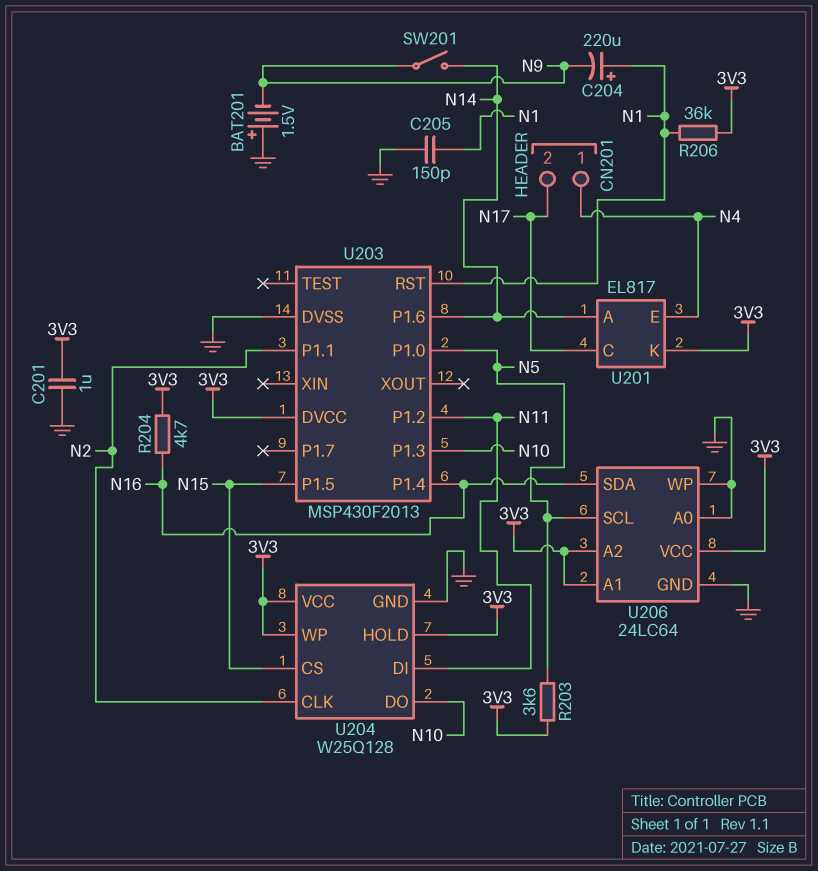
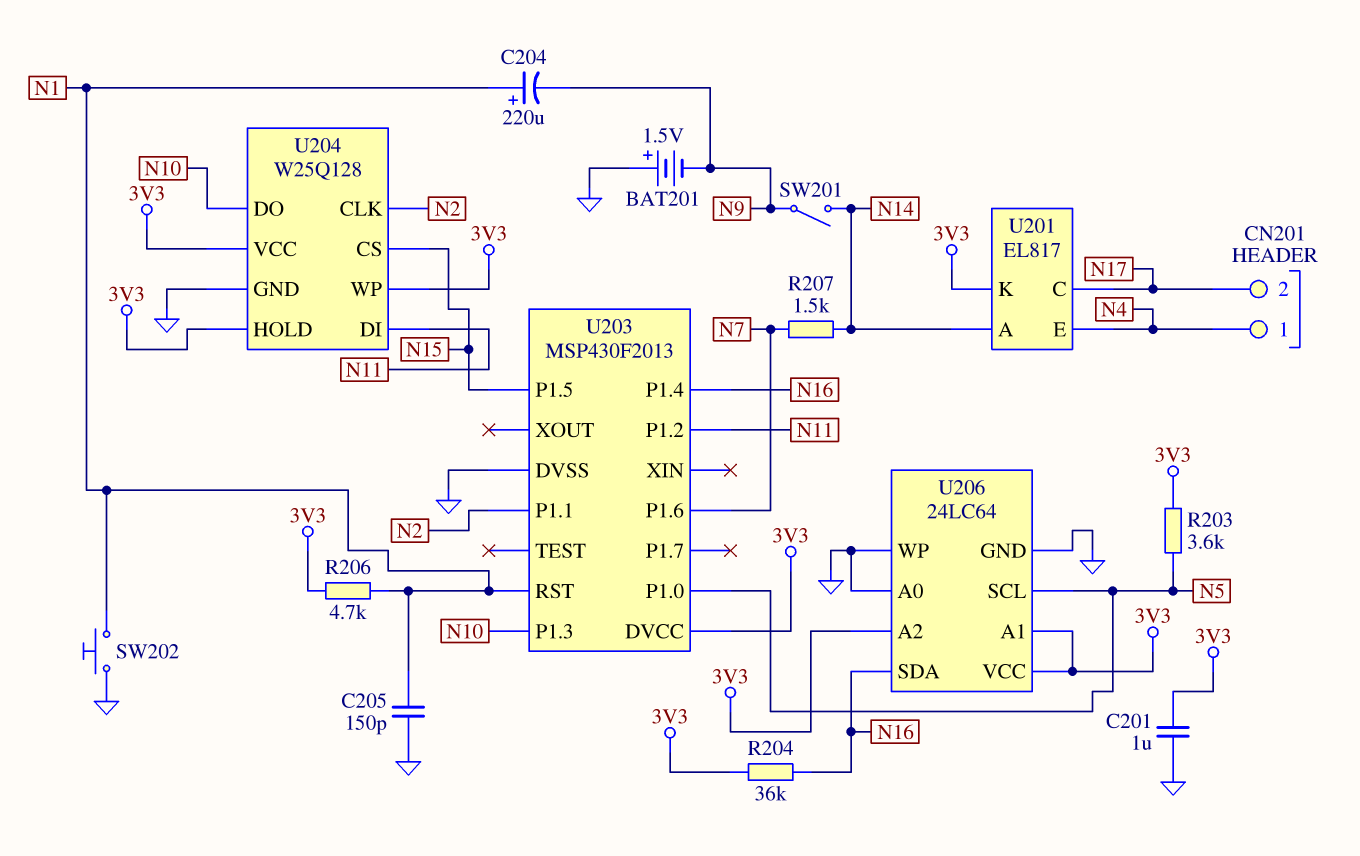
R204: 4.7k (3V3, N16) -> 36k (3V3, N16)
R206: 36k (3V3, N1) -> 4.7k (3V3, N1)
R207: none -> 1.5k (N7, N14)
SW202: none -> button (GND, N1)
U203 pin P1.6: N14 -> N7

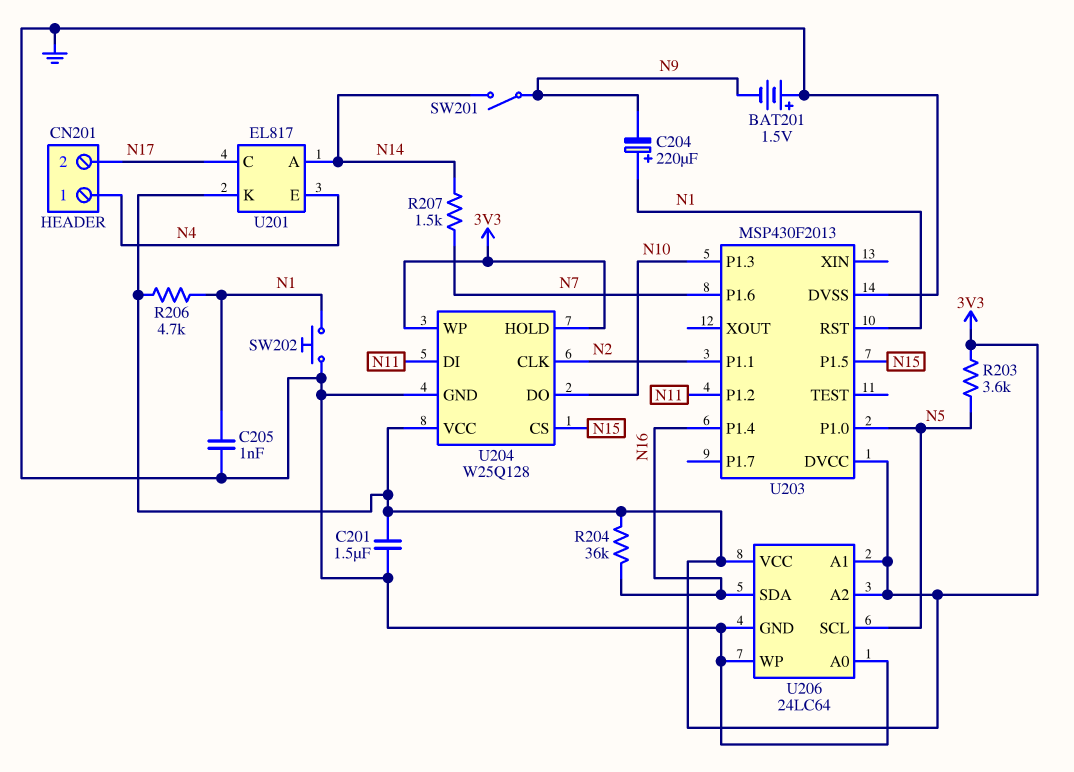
C201: 1uF (3V3, GND) -> 1.5uF (3V3, GND)
C205: 150pF (GND, N1) -> 1nF (GND, N1)

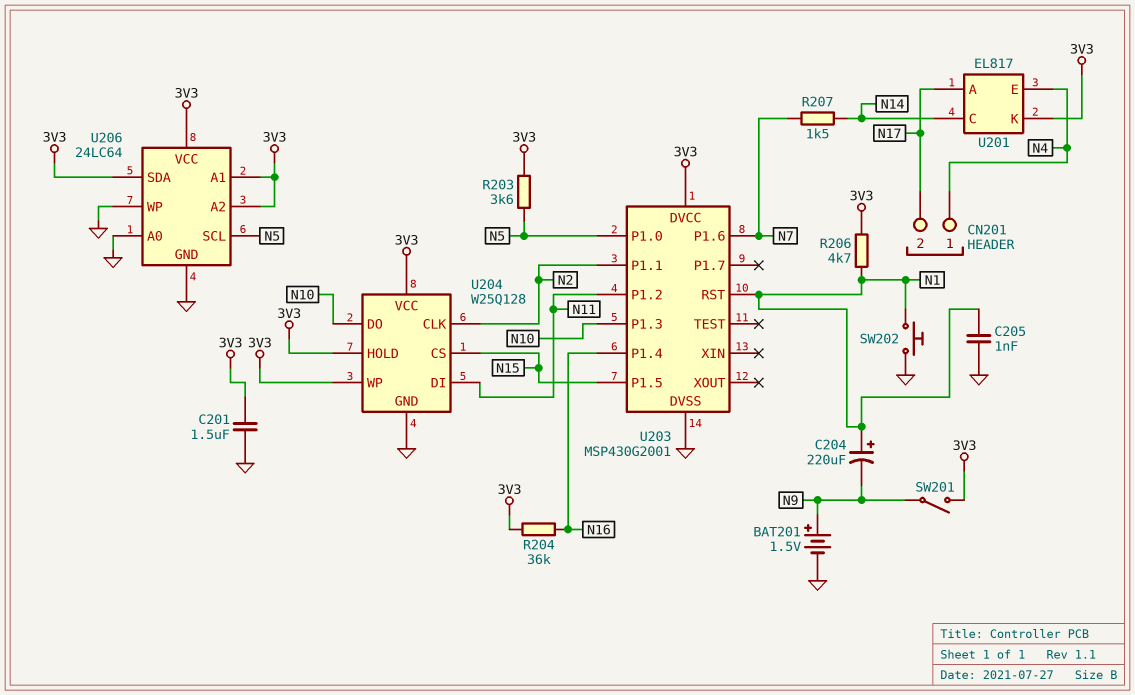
BAT201: 1.5V (plus GND, minus N9) -> 1.5V (plus N9, minus GND)
SW201: switch (N9, N14) -> switch (3V3, N9)
U201 pin A: N14 -> N17
U201 pin C: N17 -> N14
U203: MSP430F2013 -> MSP430G2001
U206 pin SDA: N16 -> 3V3

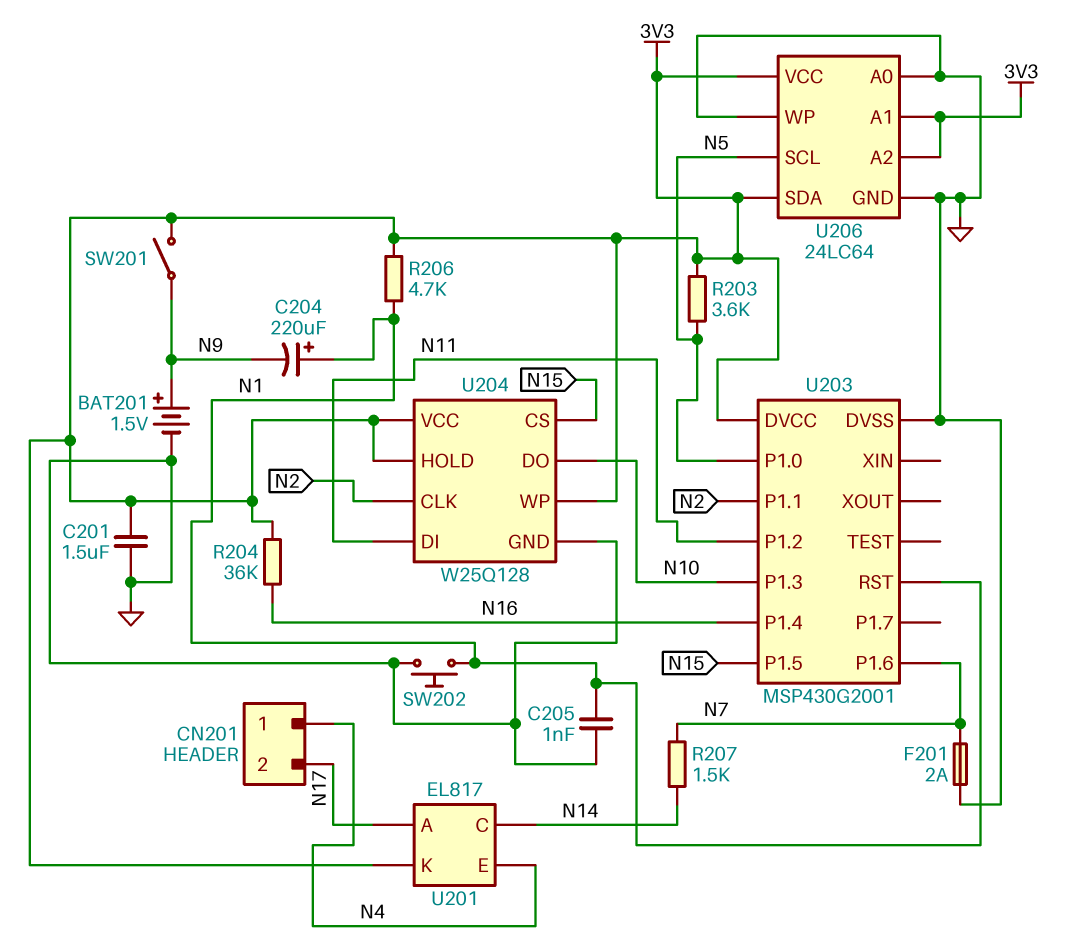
F201: none -> 2A (GND, N7)

